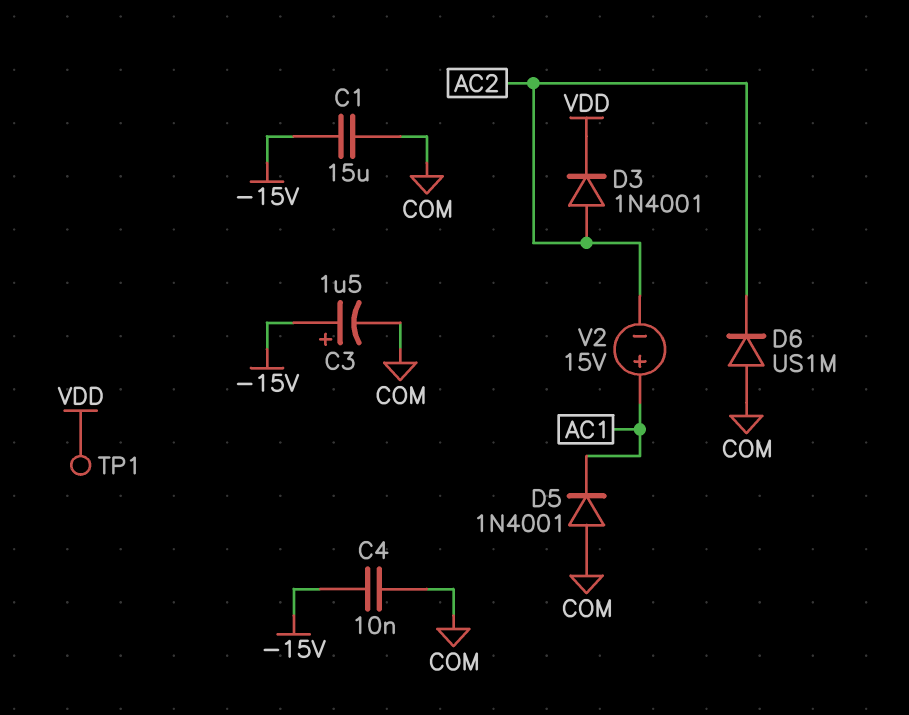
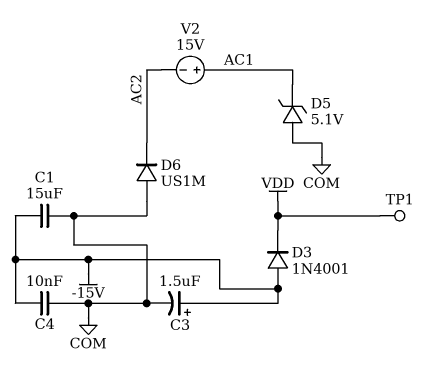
D3: diode 1N4001 (A AC2, K VDD) -> diode 1N4001 (A -15V, K VDD)
D5: diode 1N4001 (A COM, K AC1) -> zener 5.1V (A COM, K AC1)

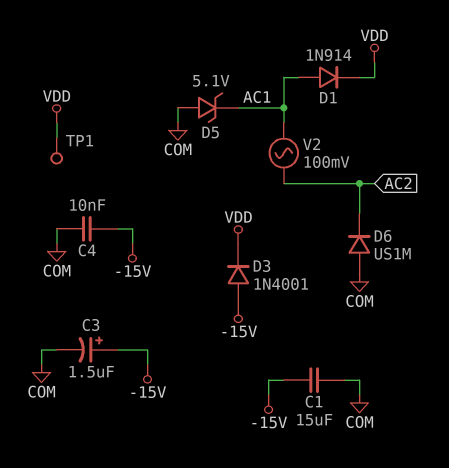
D1: none -> diode 1N914 (A AC1, K VDD)
V2: 15V (plus AC1, minus AC2) -> AC 100mV (AC1, AC2)

